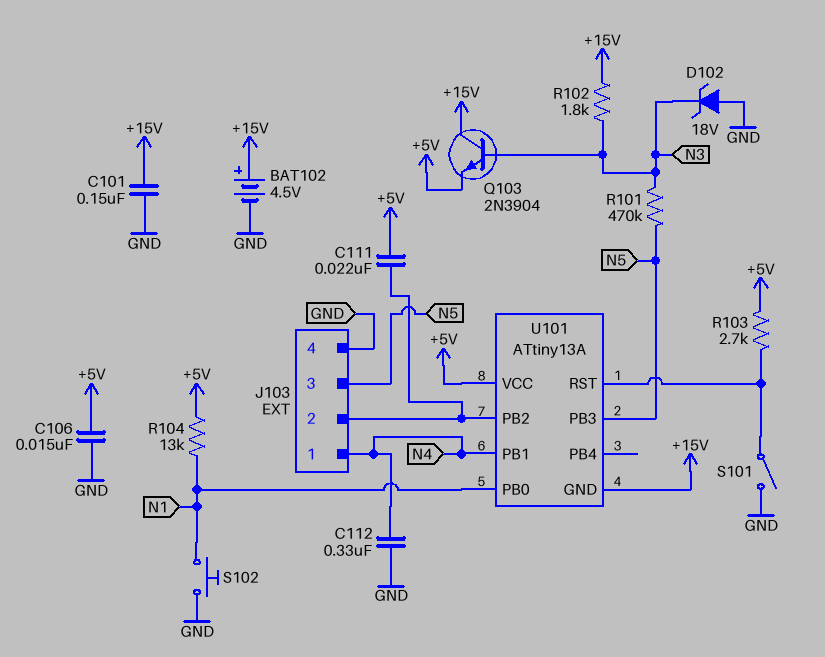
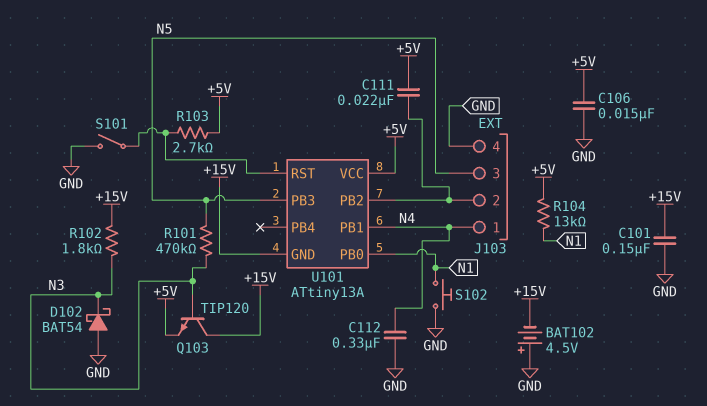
BAT102: 4.5V (plus +15V, minus GND) -> 4.5V (plus GND, minus +15V)
D102: zener 18V (A GND, K N3) -> schottky BAT54 (A GND, K N3)
Q103: NPN 2N3904 (B N3, C +15V, E +5V) -> NPN TIP120 (B N3, C +15V, E +5V)

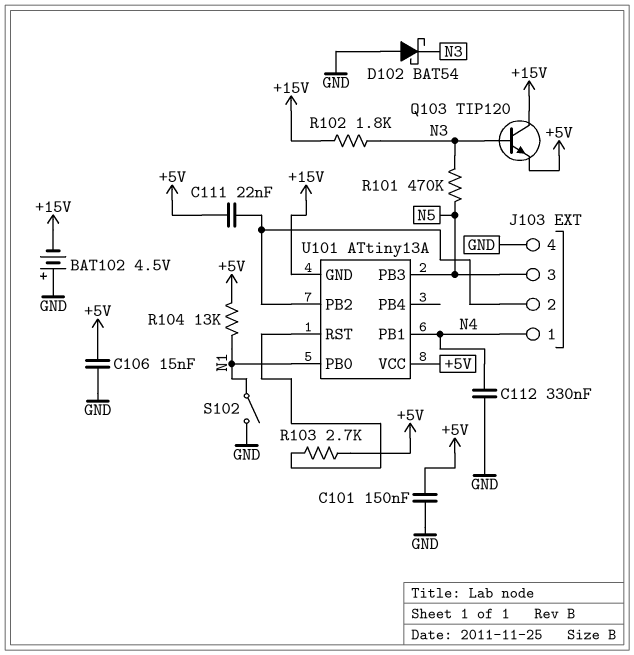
C101: 150nF (+15V, GND) -> 150nF (+5V, GND)
S101: switch (GND, U101/RST) -> none
S102: button (GND, N1) -> switch (GND, N1)

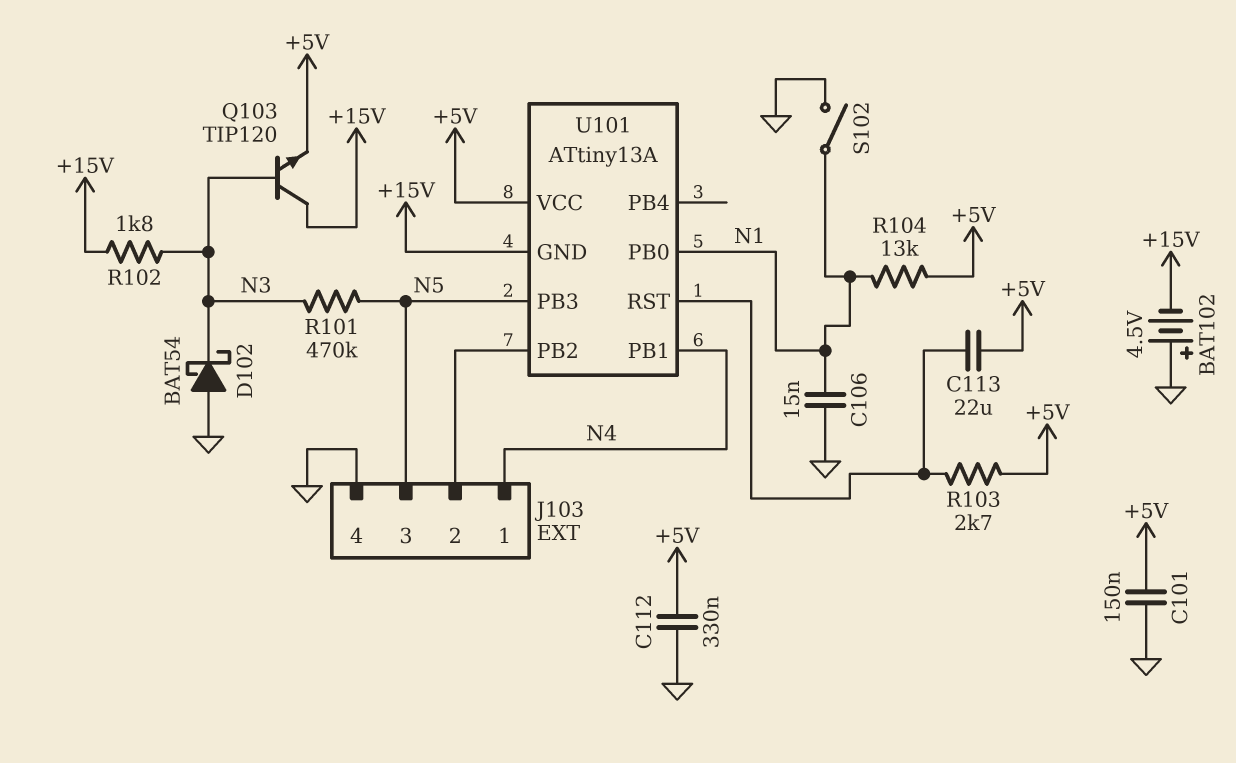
C106: 15nF (+5V, GND) -> 15nF (GND, N1)
C111: 22nF (+5V, J103/2) -> none
C112: 330nF (GND, N4) -> 330nF (+5V, GND)
C113: none -> 22uF (+5V, U101/RST)

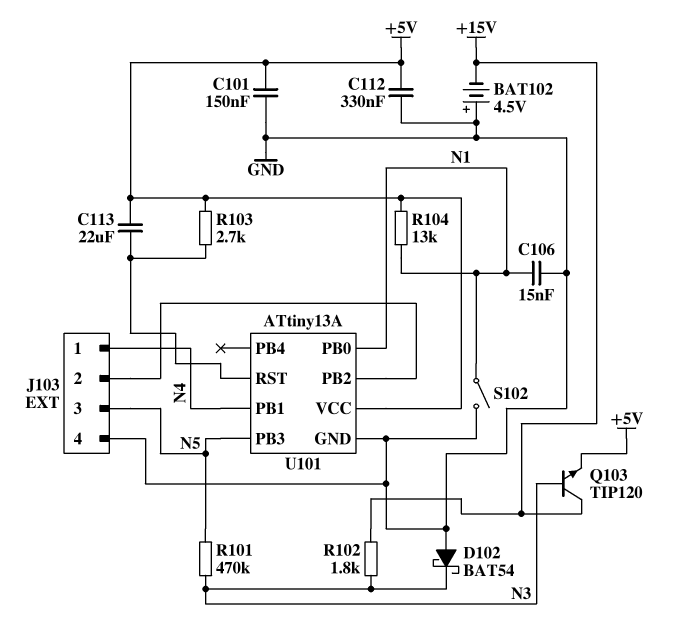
U101 pin GND: +15V -> GND

